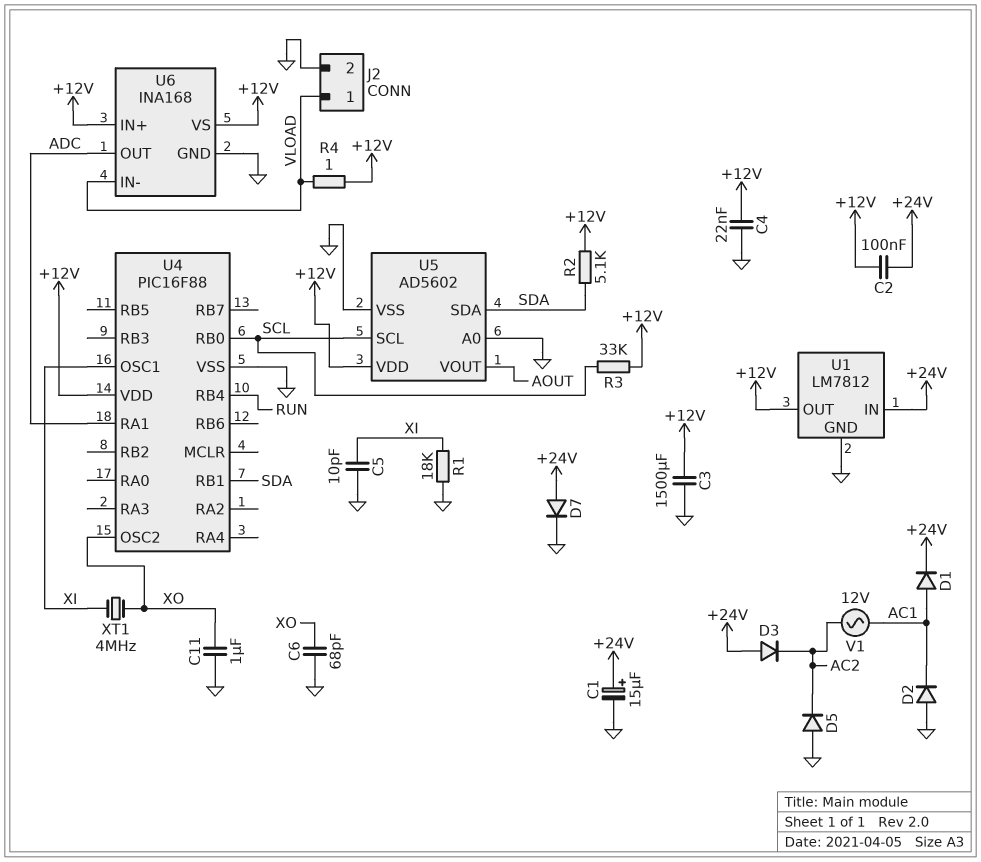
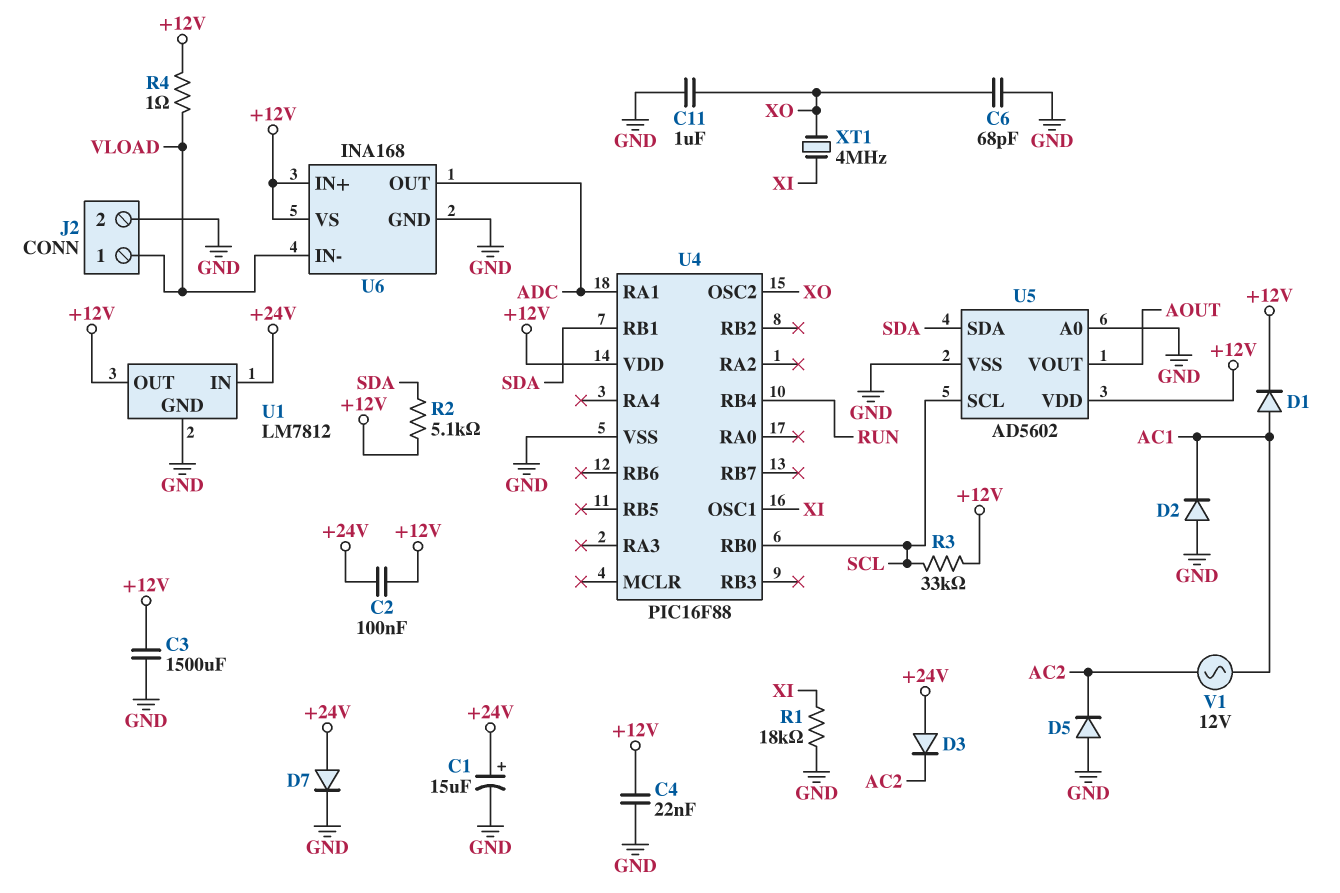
C5: 10pF (GND, XI) -> none
D1: diode (A AC1, K +24V) -> diode (A AC1, K +12V)

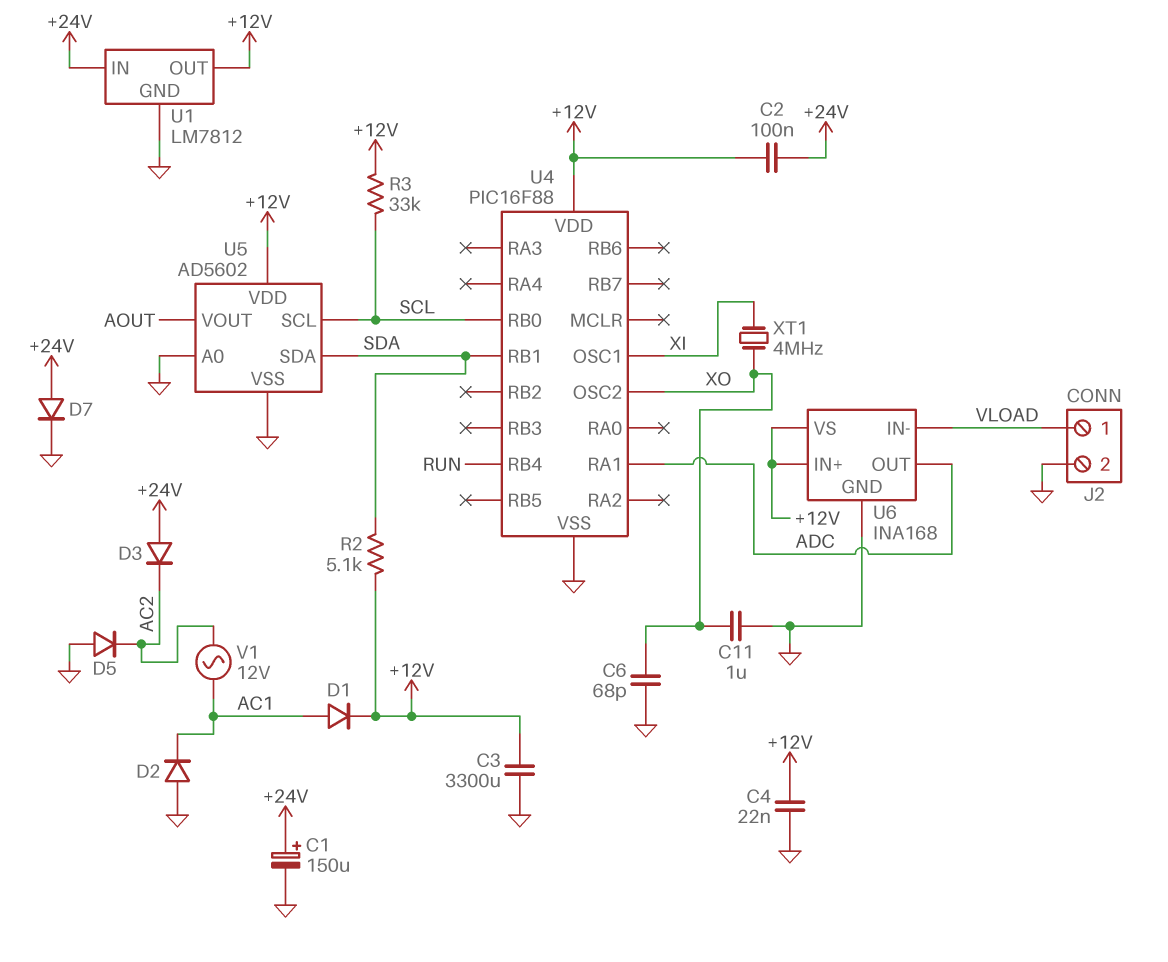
C1: 15uF (plus +24V, minus GND) -> 150uF (plus +24V, minus GND)
C3: 1500uF (+12V, GND) -> 3300uF (+12V, GND)
R1: 18k (GND, XI) -> none
R4: 1 (+12V, VLOAD) -> none

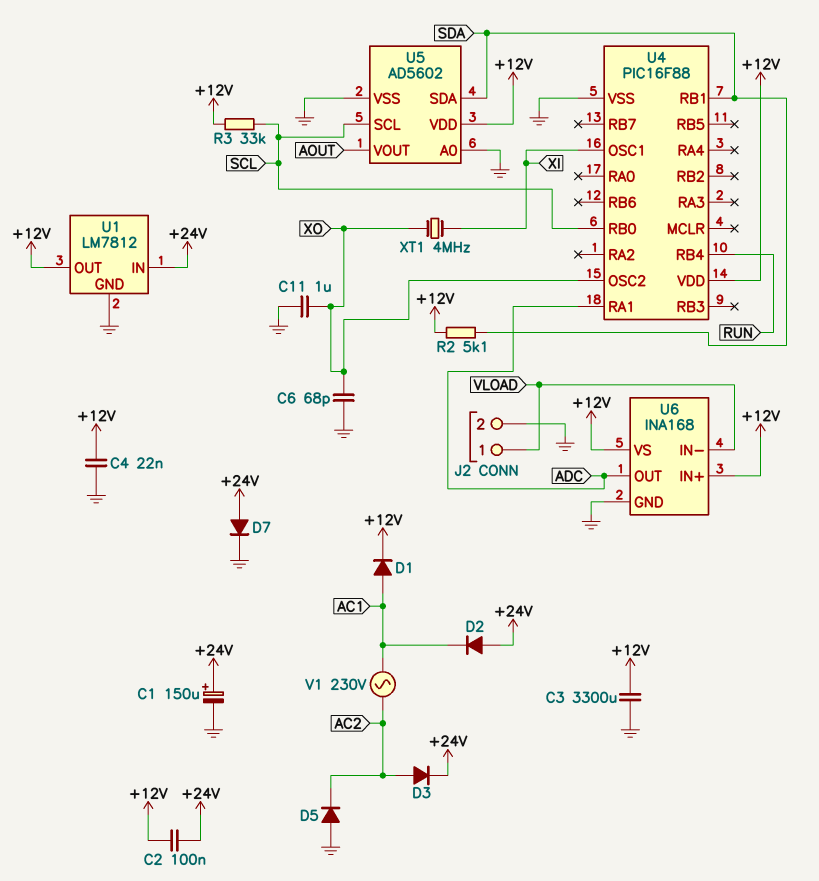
D2: diode (A GND, K AC1) -> diode (A +24V, K AC1)
D3: diode (A +24V, K AC2) -> diode (A AC2, K +24V)
V1: AC 12V (AC1, AC2) -> AC 230V (AC1, AC2)

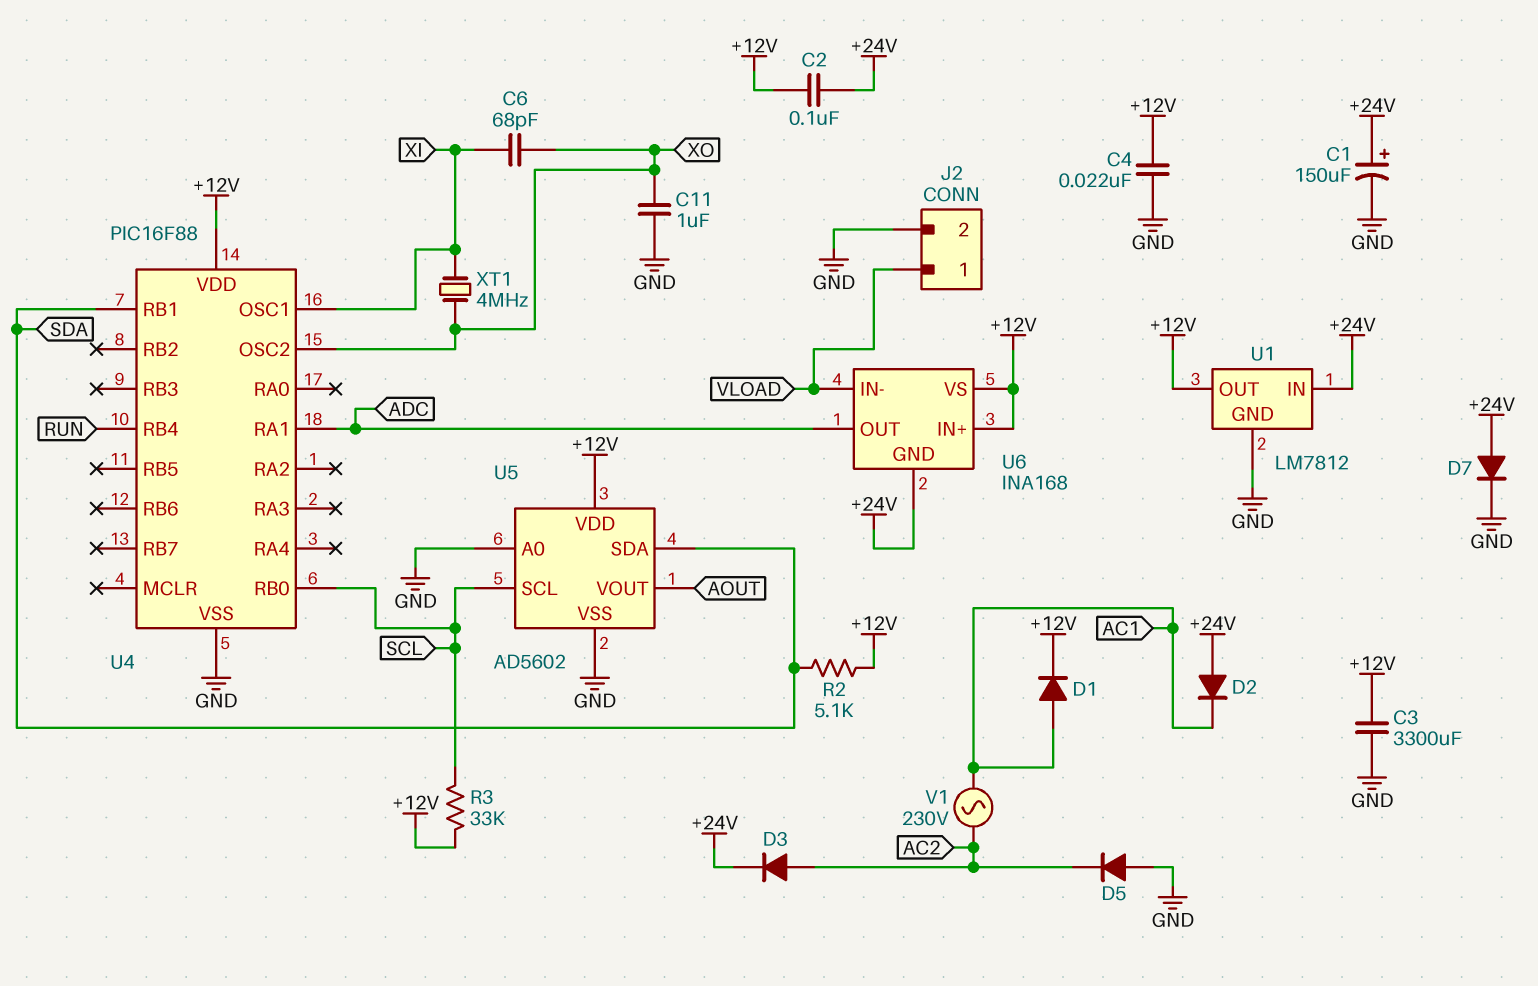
C6: 68pF (GND, XO) -> 68pF (XI, XO)
U6 pin GND: GND -> +24V

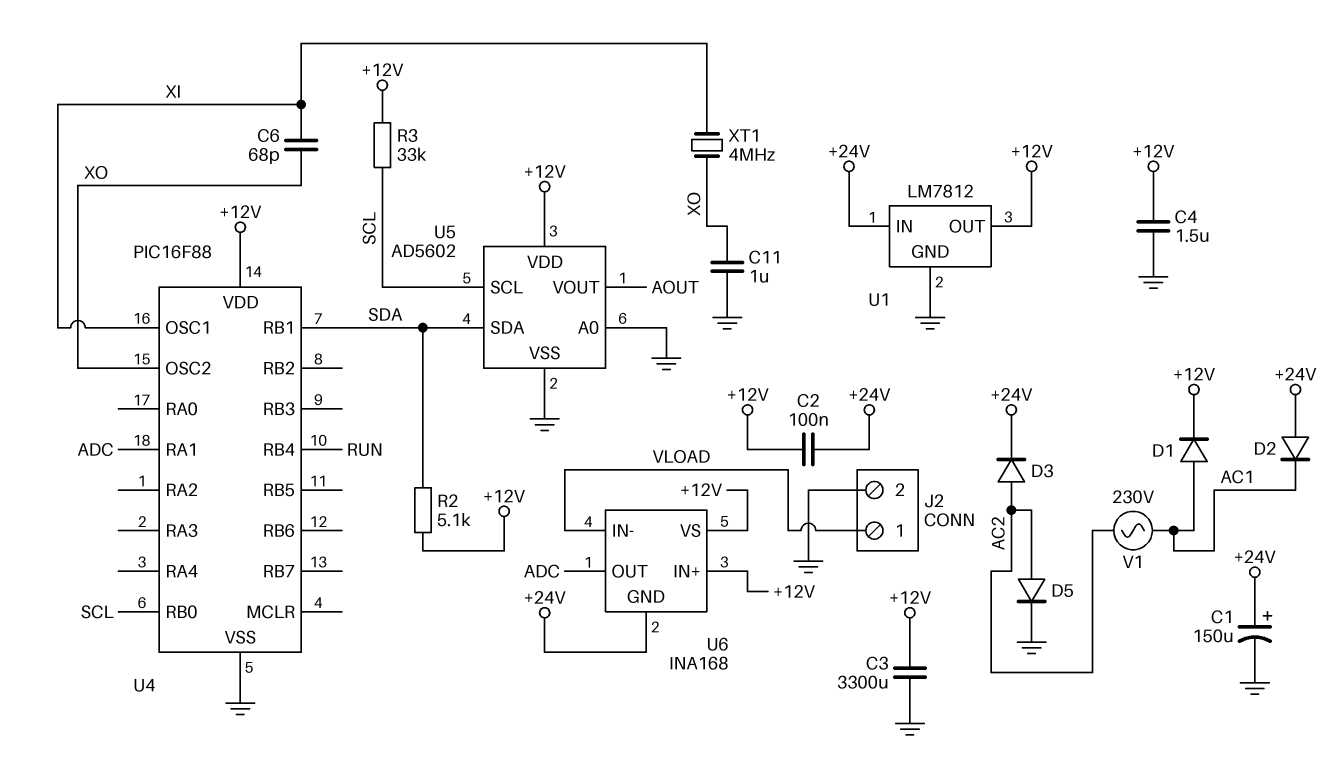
C4: 22nF (+12V, GND) -> 1.5uF (+12V, GND)
D5: diode (A GND, K AC2) -> diode (A AC2, K GND)
D7: diode (A +24V, K GND) -> none

